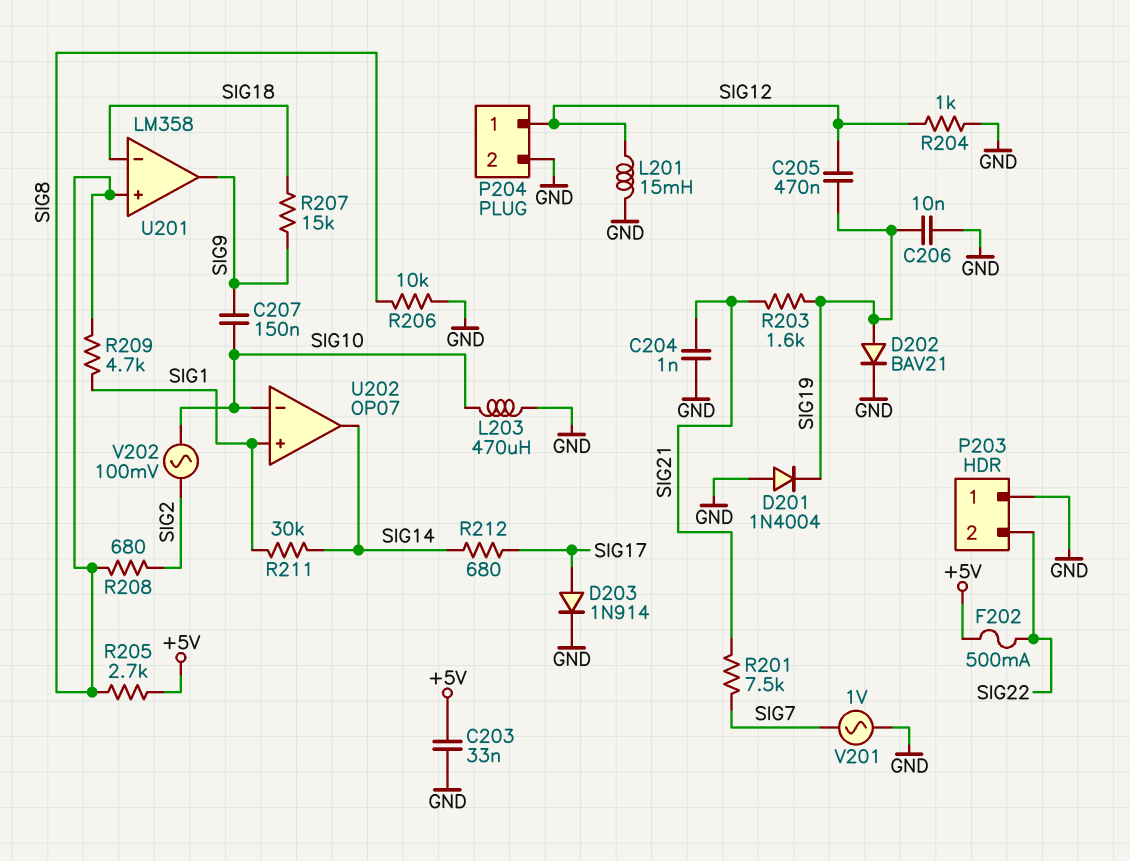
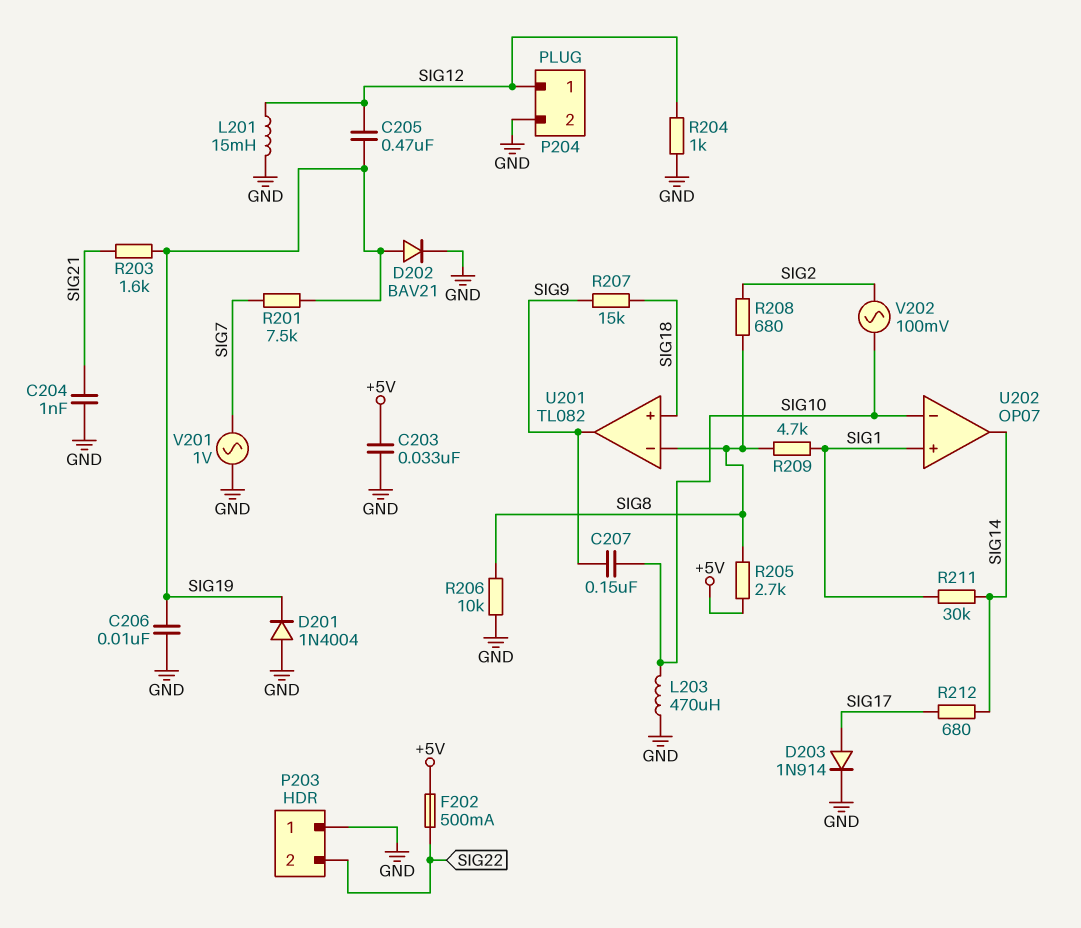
R201: 7.5k (SIG7, SIG21) -> 7.5k (SIG7, SIG19)
U201: LM358 -> TL082
U201 pin in+: SIG8 -> SIG18
U201 pin in-: SIG18 -> SIG8

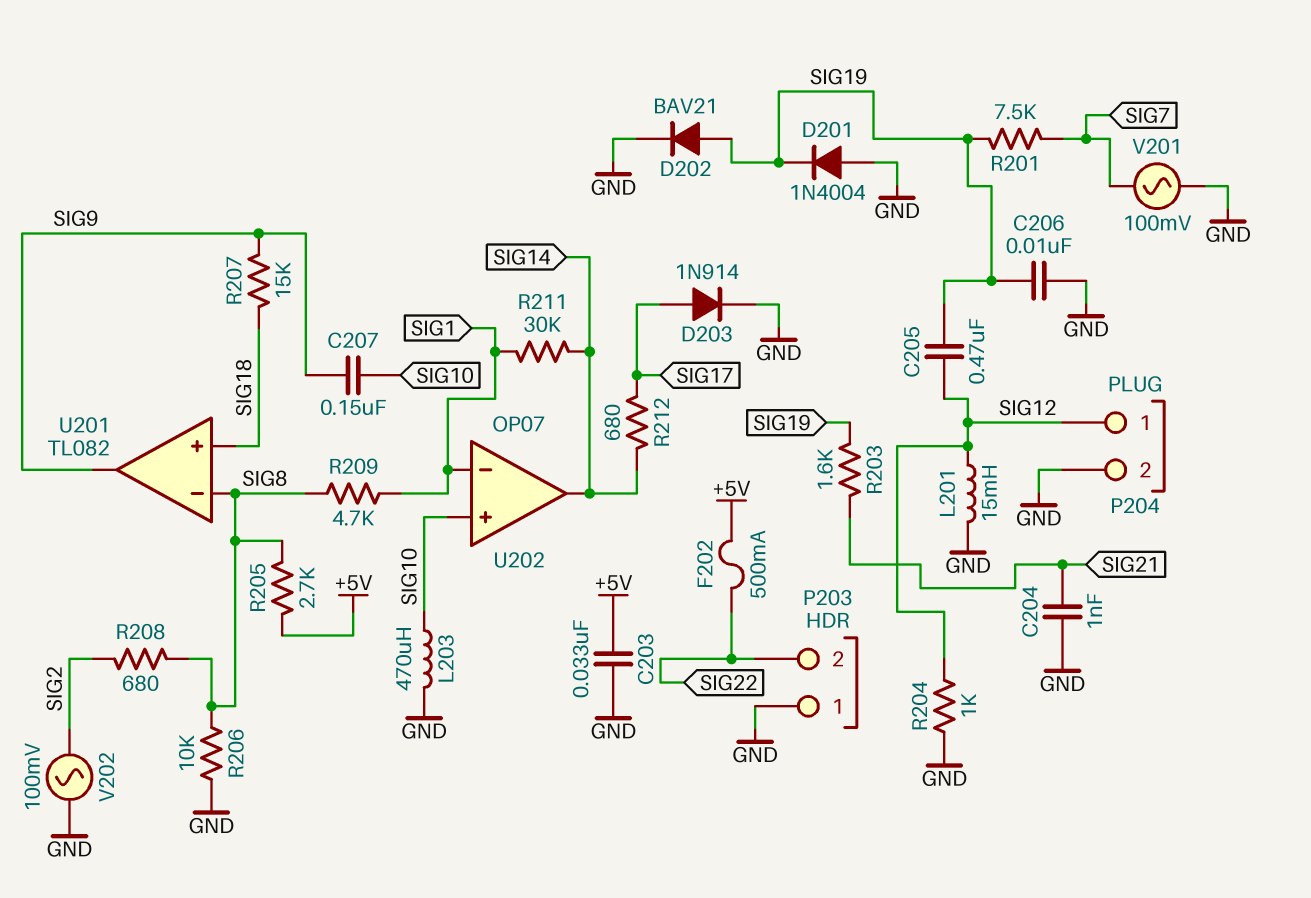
U202 pin in+: SIG1 -> SIG10
U202 pin in-: SIG10 -> SIG1
V201: AC 1V (GND, SIG7) -> AC 100mV (GND, SIG7)
V202: AC 100mV (SIG2, SIG10) -> AC 100mV (GND, SIG2)

